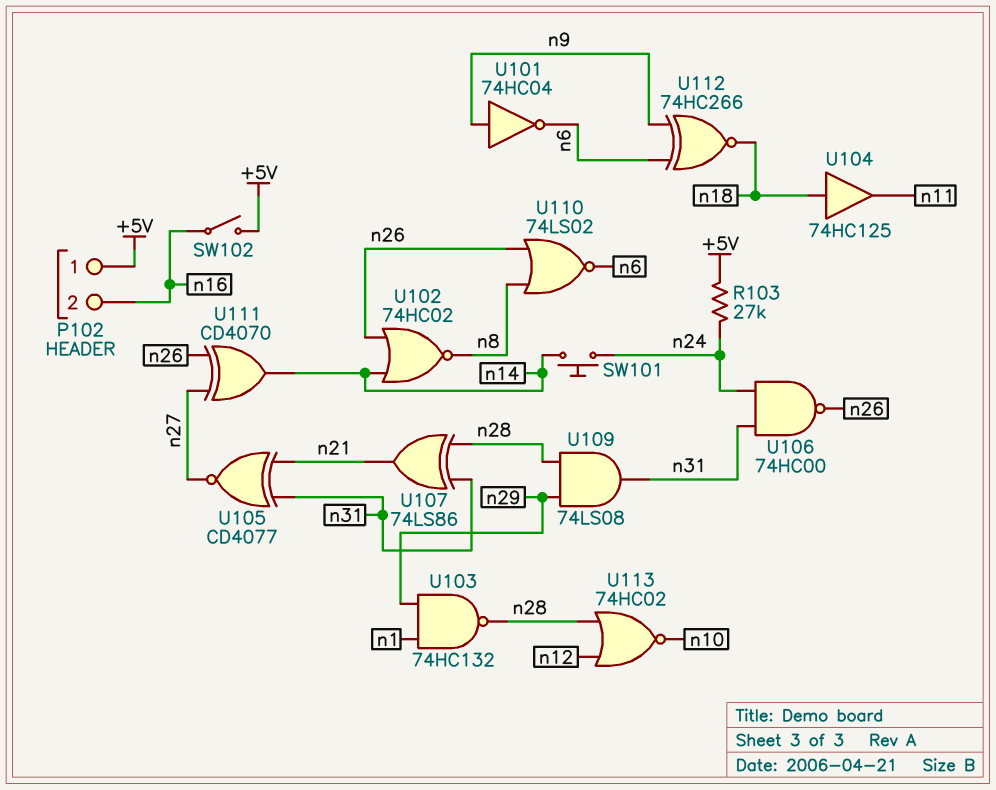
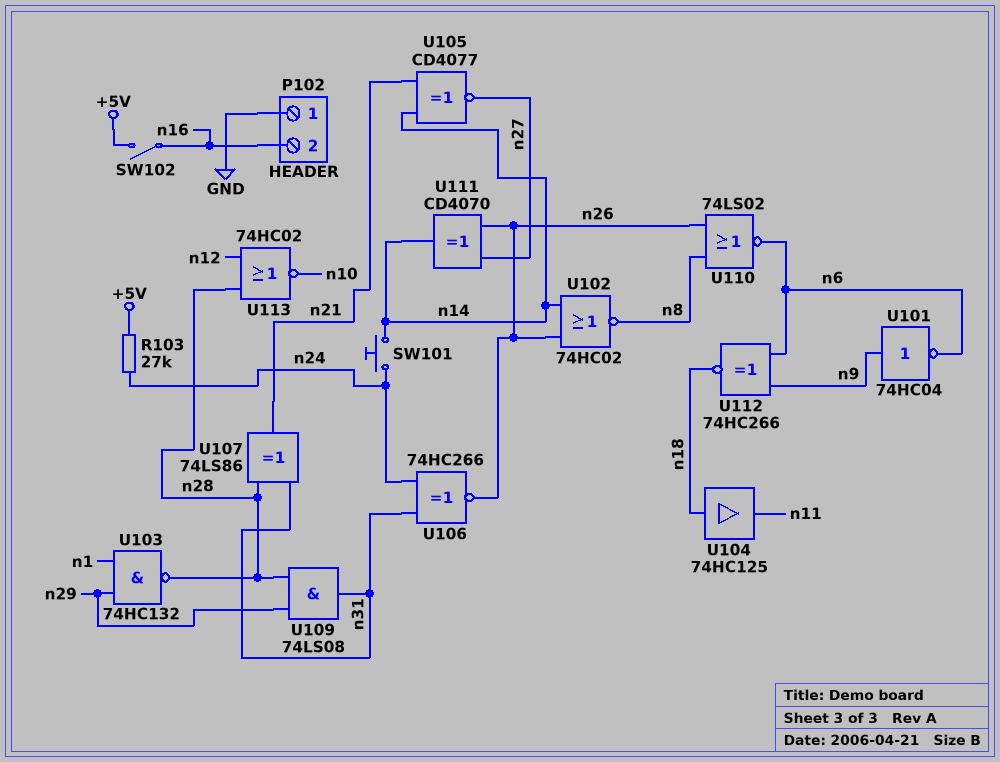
P102 pin 1: +5V -> GND
U105: XNOR CD4077 (in n21, in n31, out n27) -> XNOR CD4077 (in n14, in n21, out n27)
U106: NAND 74HC00 (in n24, in n31, out n26) -> XNOR 74HC266 (in n24, in n31, out n26)

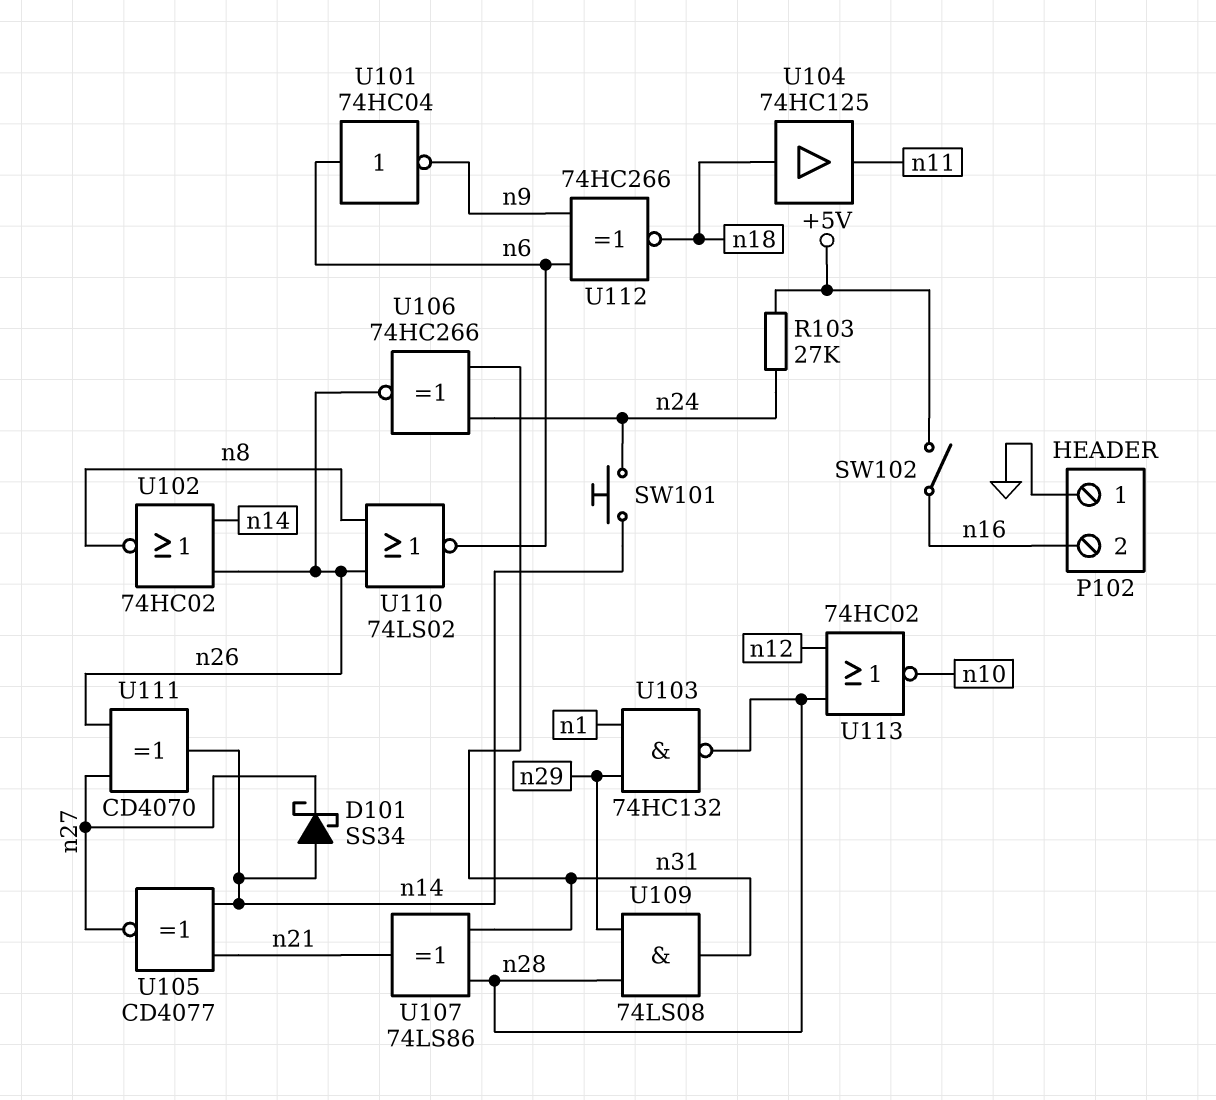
D101: none -> schottky SS34 (A n14, K n27)
U101: NOT 74HC04 (in n9, out n6) -> NOT 74HC04 (in n6, out n9)

